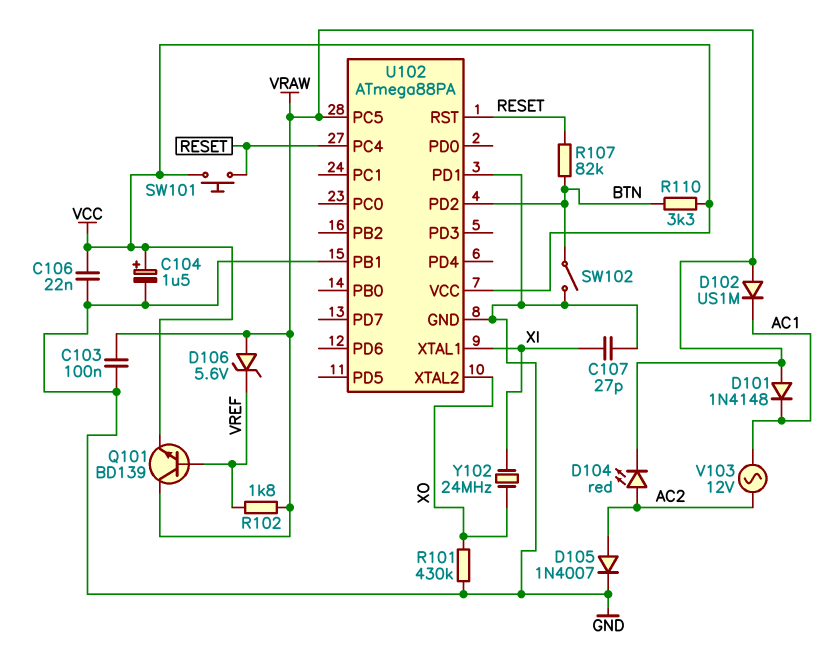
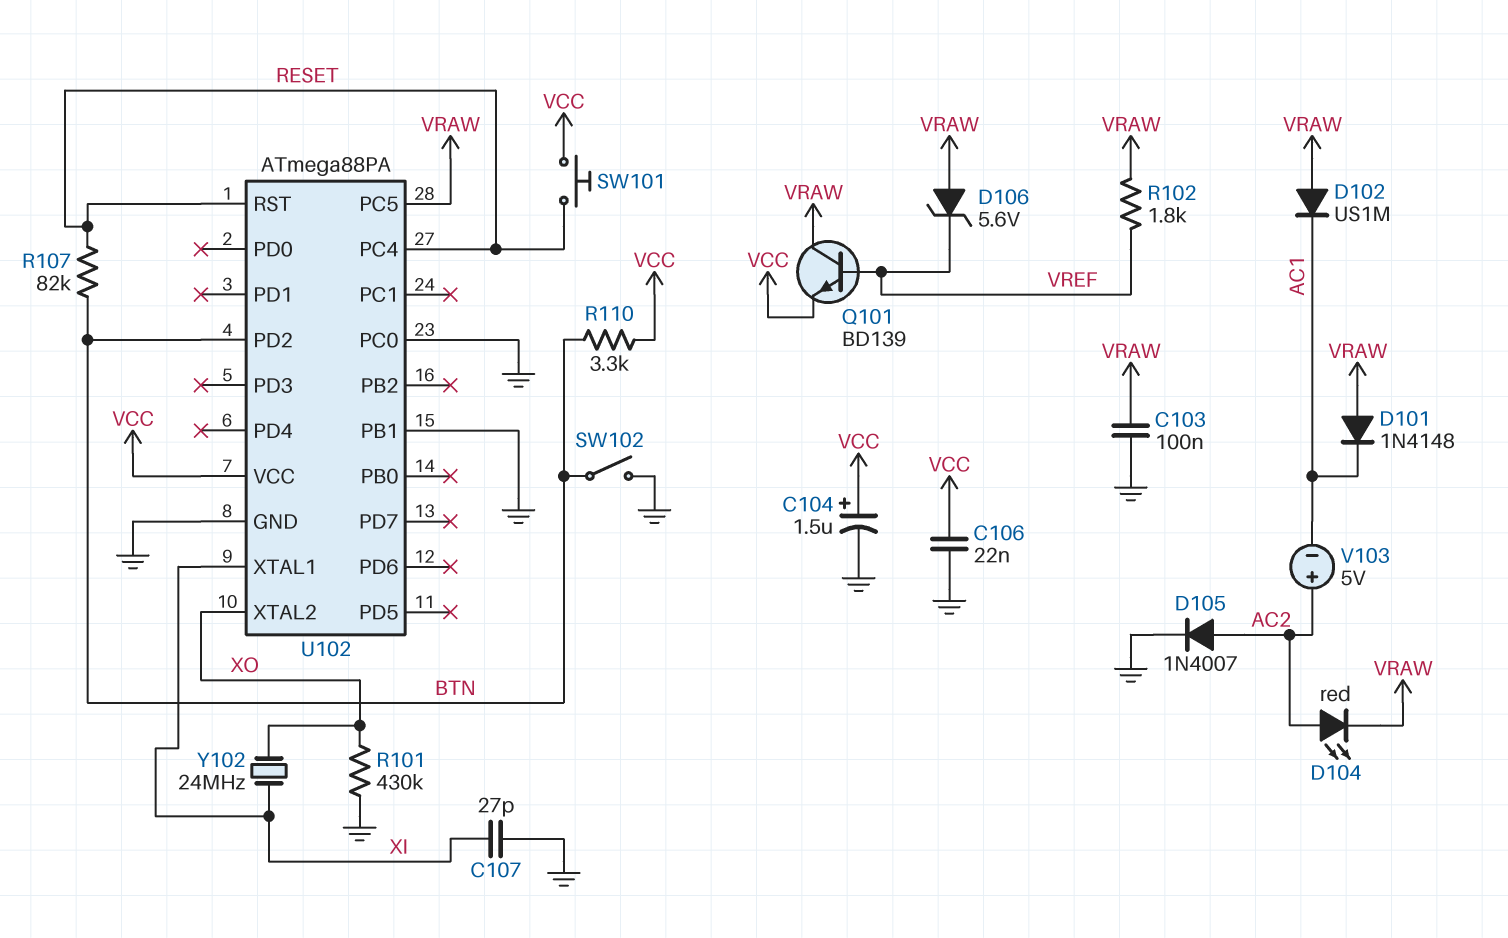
U102 pin PC0: none -> GND
U102 pin PD1: GND -> none
V103: AC 12V (AC1, AC2) -> 5V (plus AC2, minus AC1)

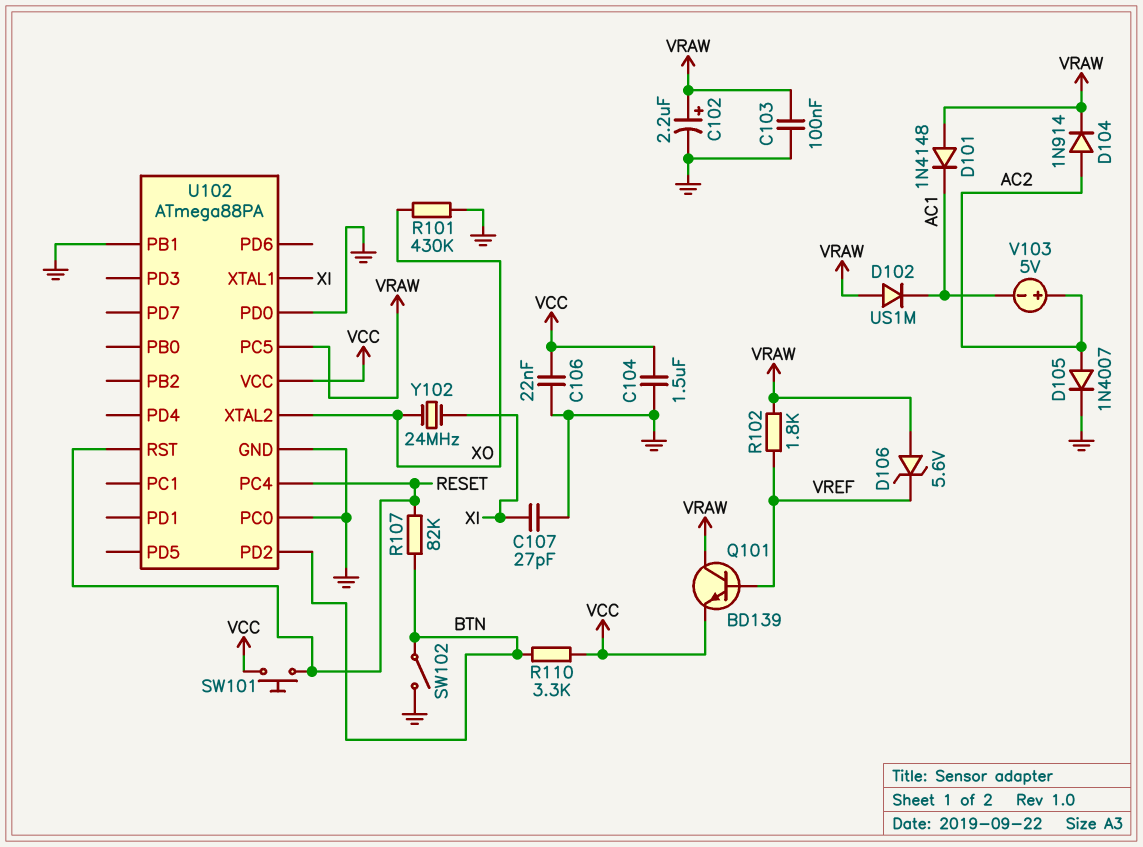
C102: none -> 2.2uF (plus VRAW, minus GND)
C104: 1.5uF (plus VCC, minus GND) -> 1.5uF (GND, VCC)
D104: LED red (A AC2, K VRAW) -> diode 1N914 (A AC2, K VRAW)
U102 pin PD0: none -> GND

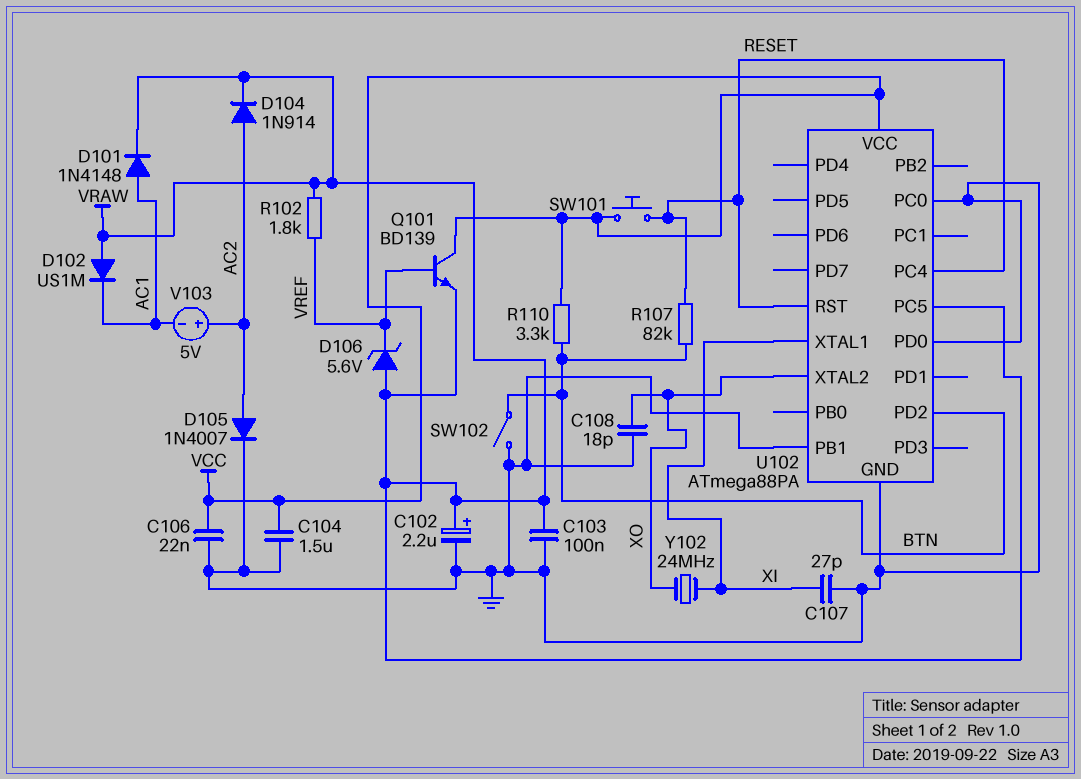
C108: none -> 18pF (GND, XO)
D101: diode 1N4148 (A VRAW, K AC1) -> diode 1N4148 (A AC1, K VRAW)
Q101: NPN BD139 (B VREF, C VRAW, E VCC) -> NPN BD139 (B VREF, C VCC, E VRAW)
R101: 430k (GND, XO) -> none

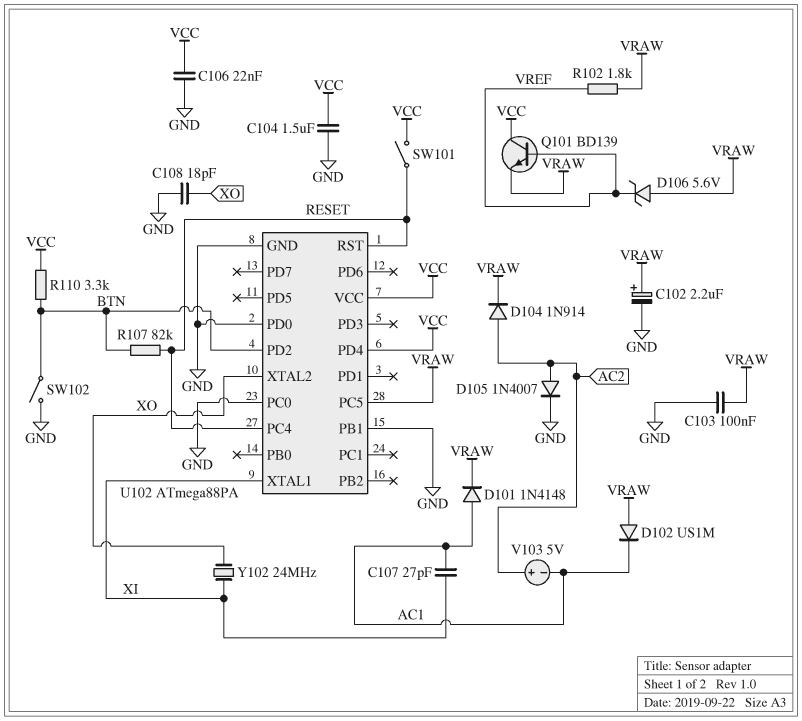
C107: 27pF (GND, XI) -> 27pF (AC1, XI)
SW101: button (RESET, VCC) -> switch (RESET, VCC)
U102 pin PD4: none -> VCC

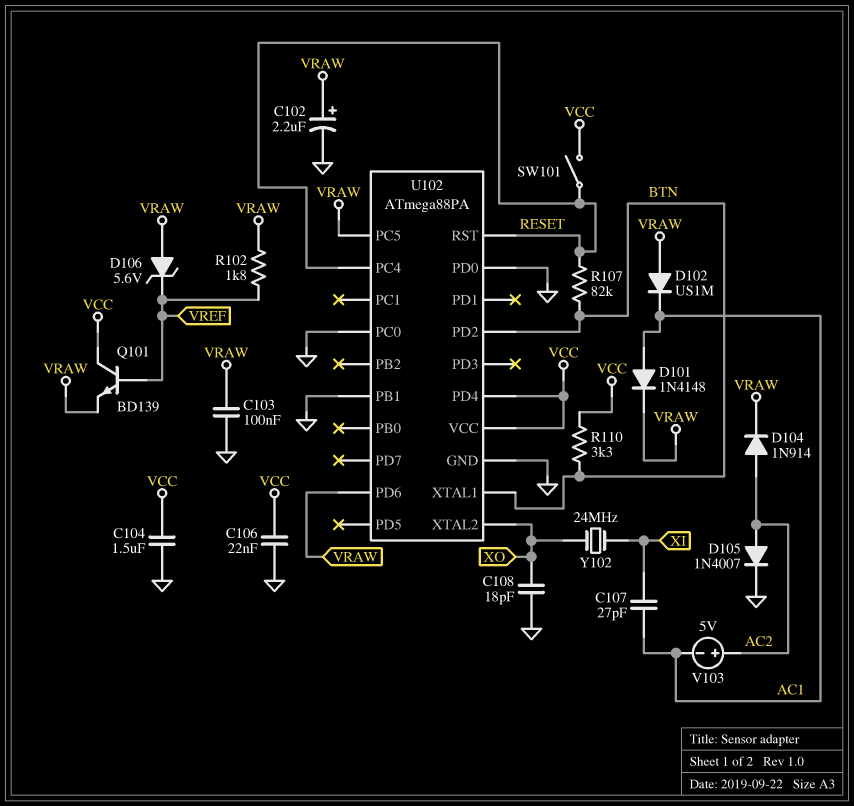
SW102: switch (BTN, GND) -> none
U102 pin PD6: none -> VRAW
U102 pin XTAL1: XI -> BTN

